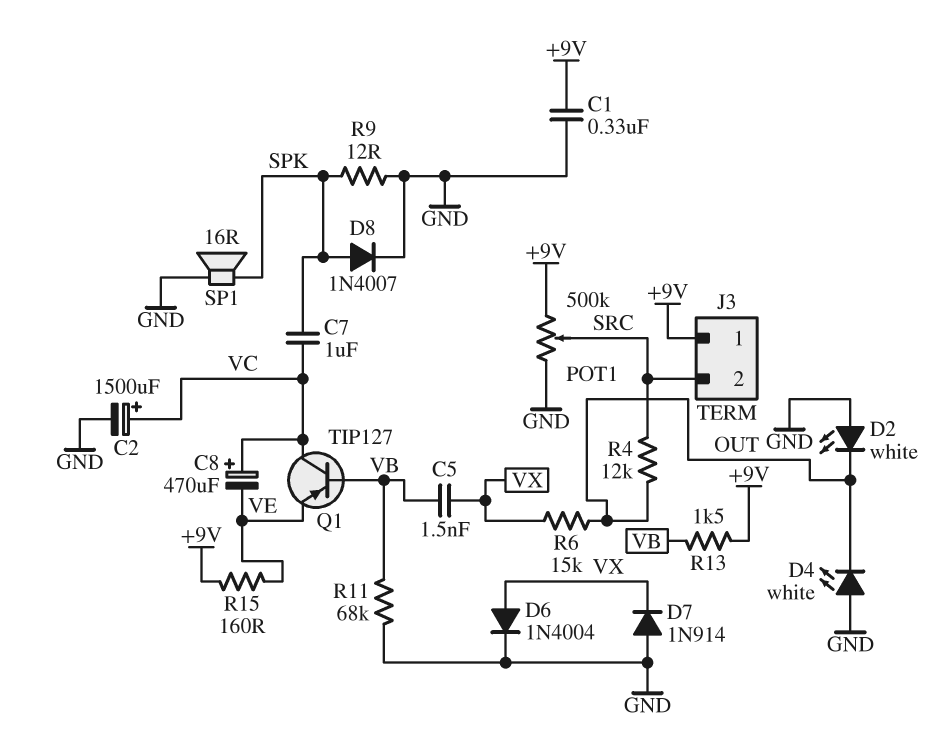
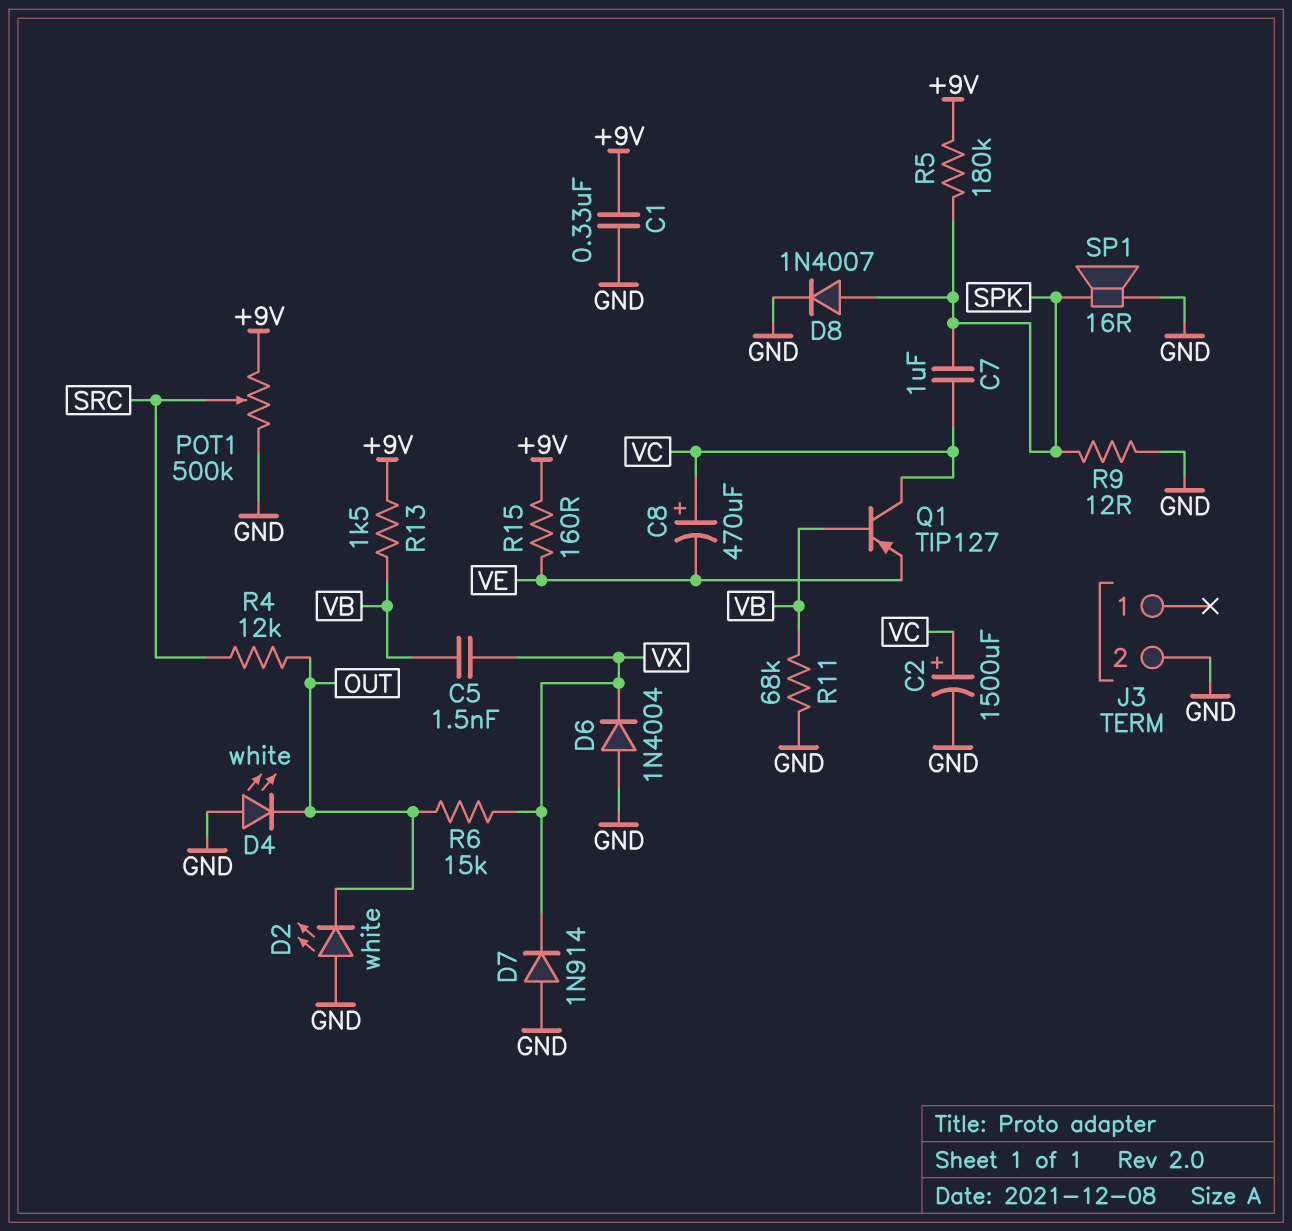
D6: diode 1N4004 (A VX, K GND) -> diode 1N4004 (A GND, K VX)
J3 pin 1: +9V -> none
J3 pin 2: SRC -> GND
R5: none -> 180k (+9V, SPK)

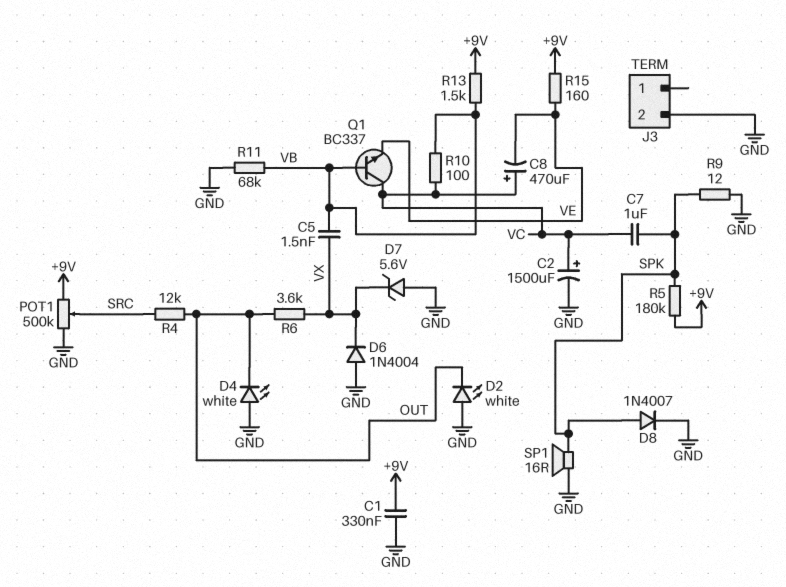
D7: diode 1N914 (A GND, K VX) -> zener 5.6V (A GND, K VX)
Q1: PNP TIP127 (B VB, C VC, E VE) -> NPN BC337 (B VB, C VC, E VE)
R6: 15k (OUT, VX) -> 3.6k (OUT, VX)
R10: none -> 100 (VB, VC)

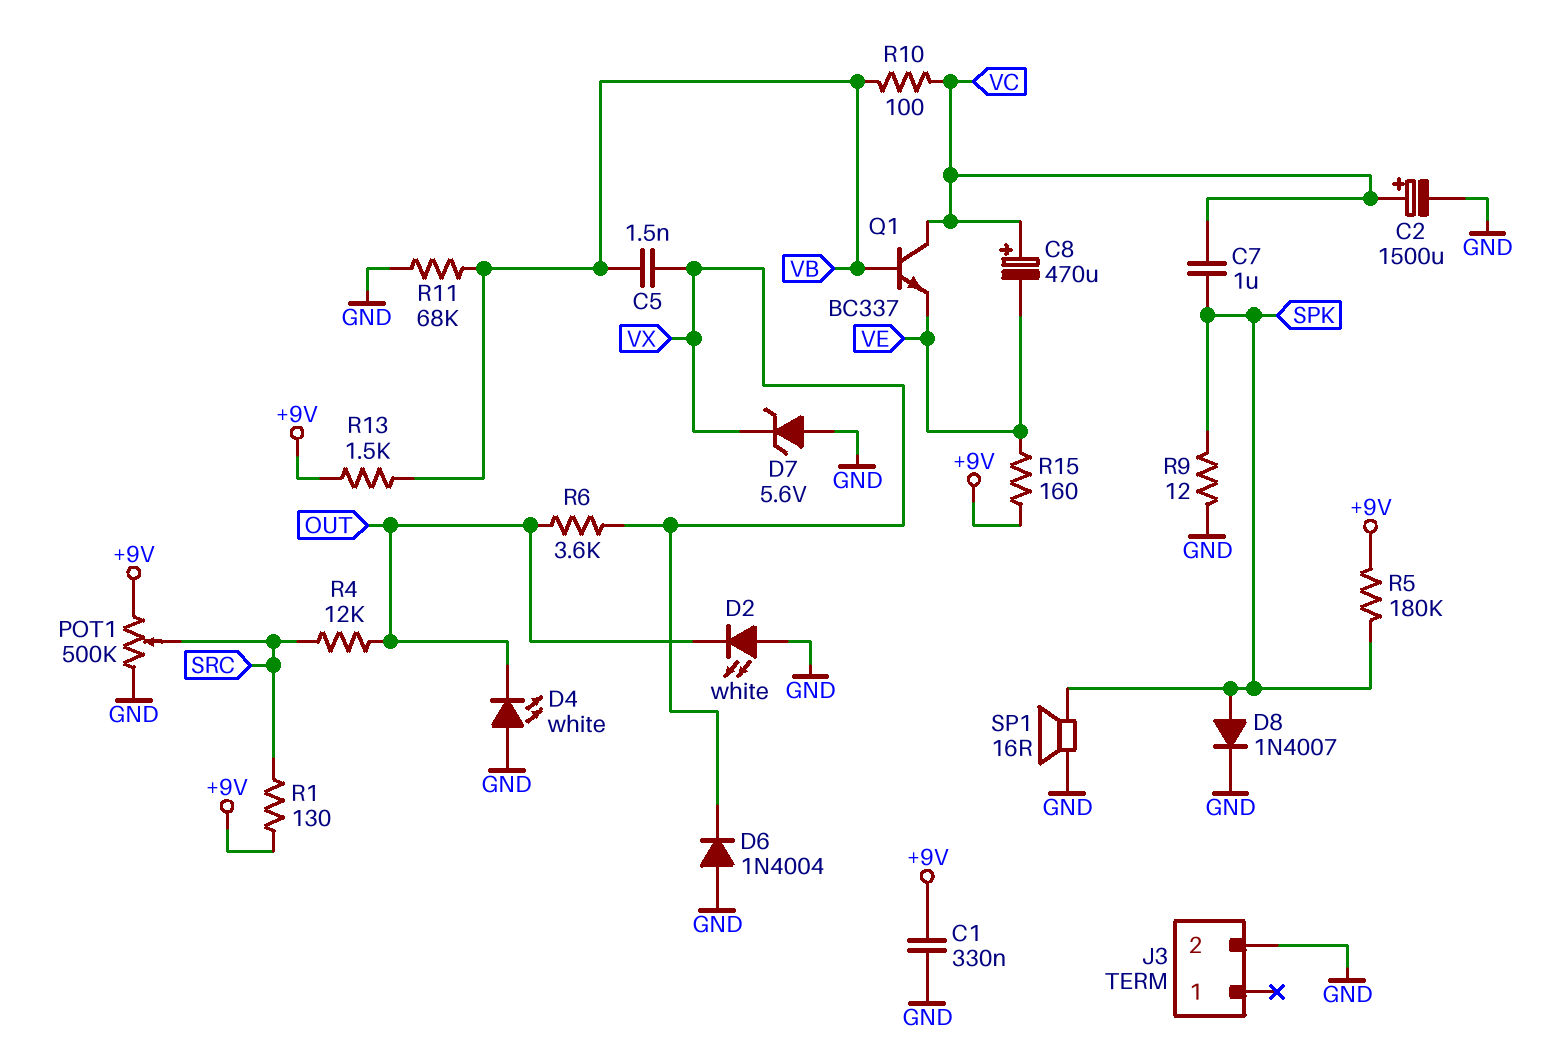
R1: none -> 130 (+9V, SRC)

